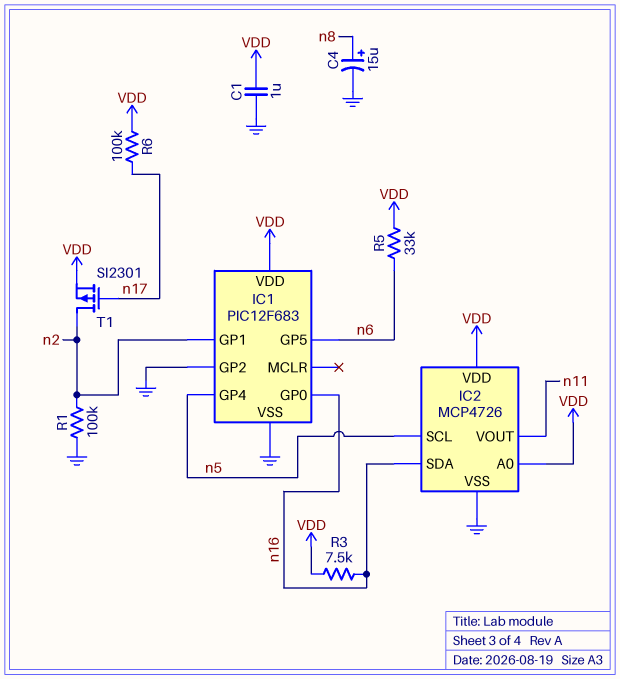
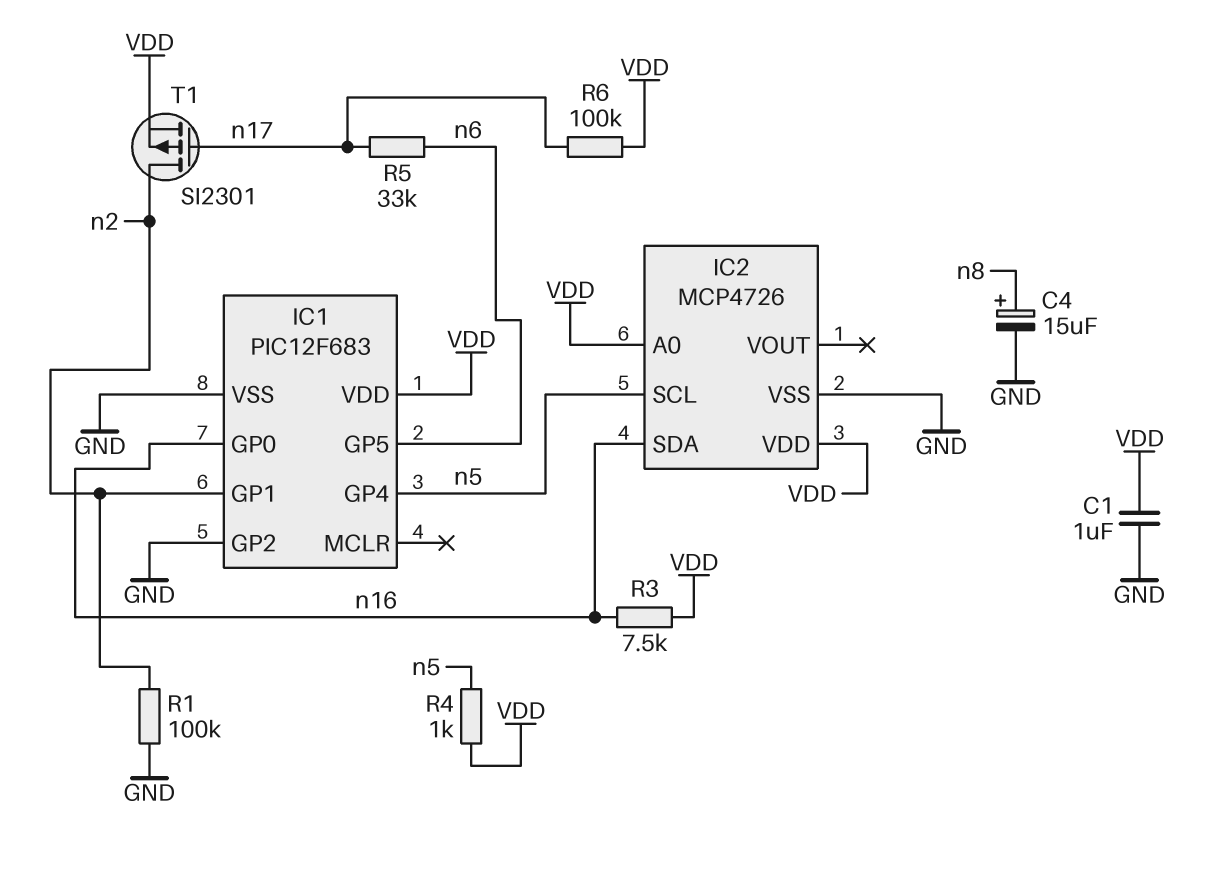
IC2 pin VOUT: n11 -> none
R4: none -> 1k (VDD, n5)
R5: 33k (VDD, n6) -> 33k (n6, n17)

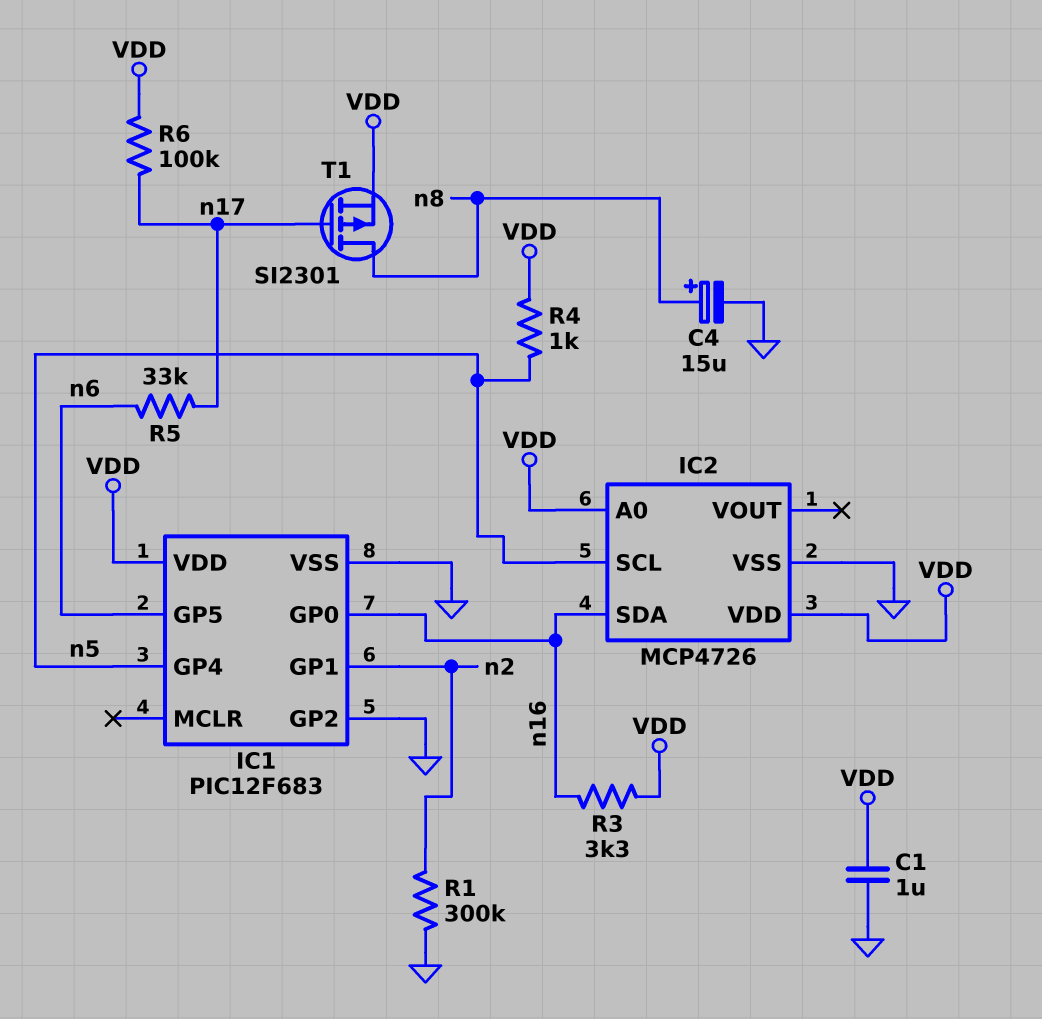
R1: 100k (GND, n2) -> 300k (GND, n2)
R3: 7.5k (VDD, n16) -> 3.3k (VDD, n16)
T1: PMOS SI2301 (G n17, D n2, S VDD) -> PMOS SI2301 (G n17, D n8, S VDD)

